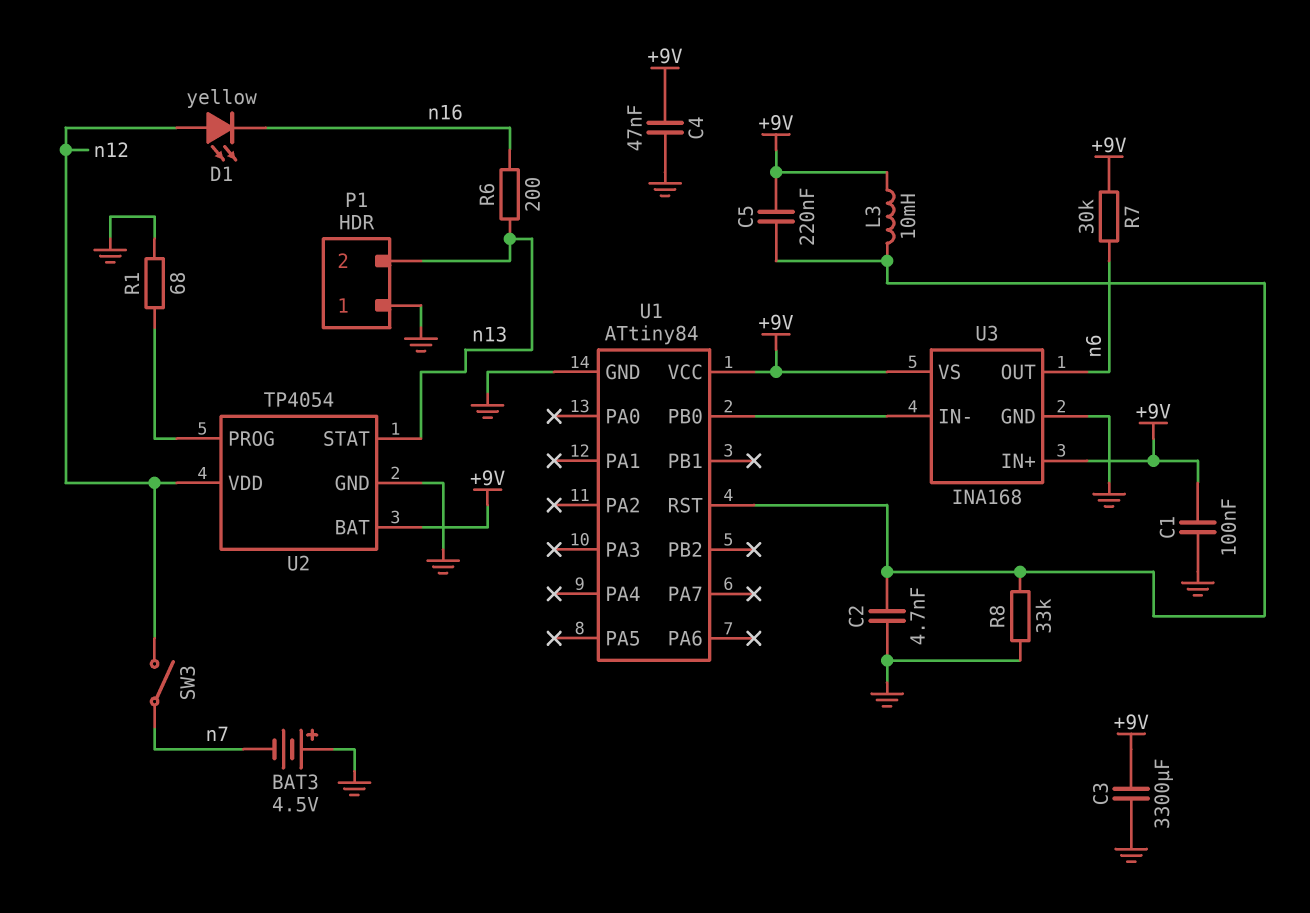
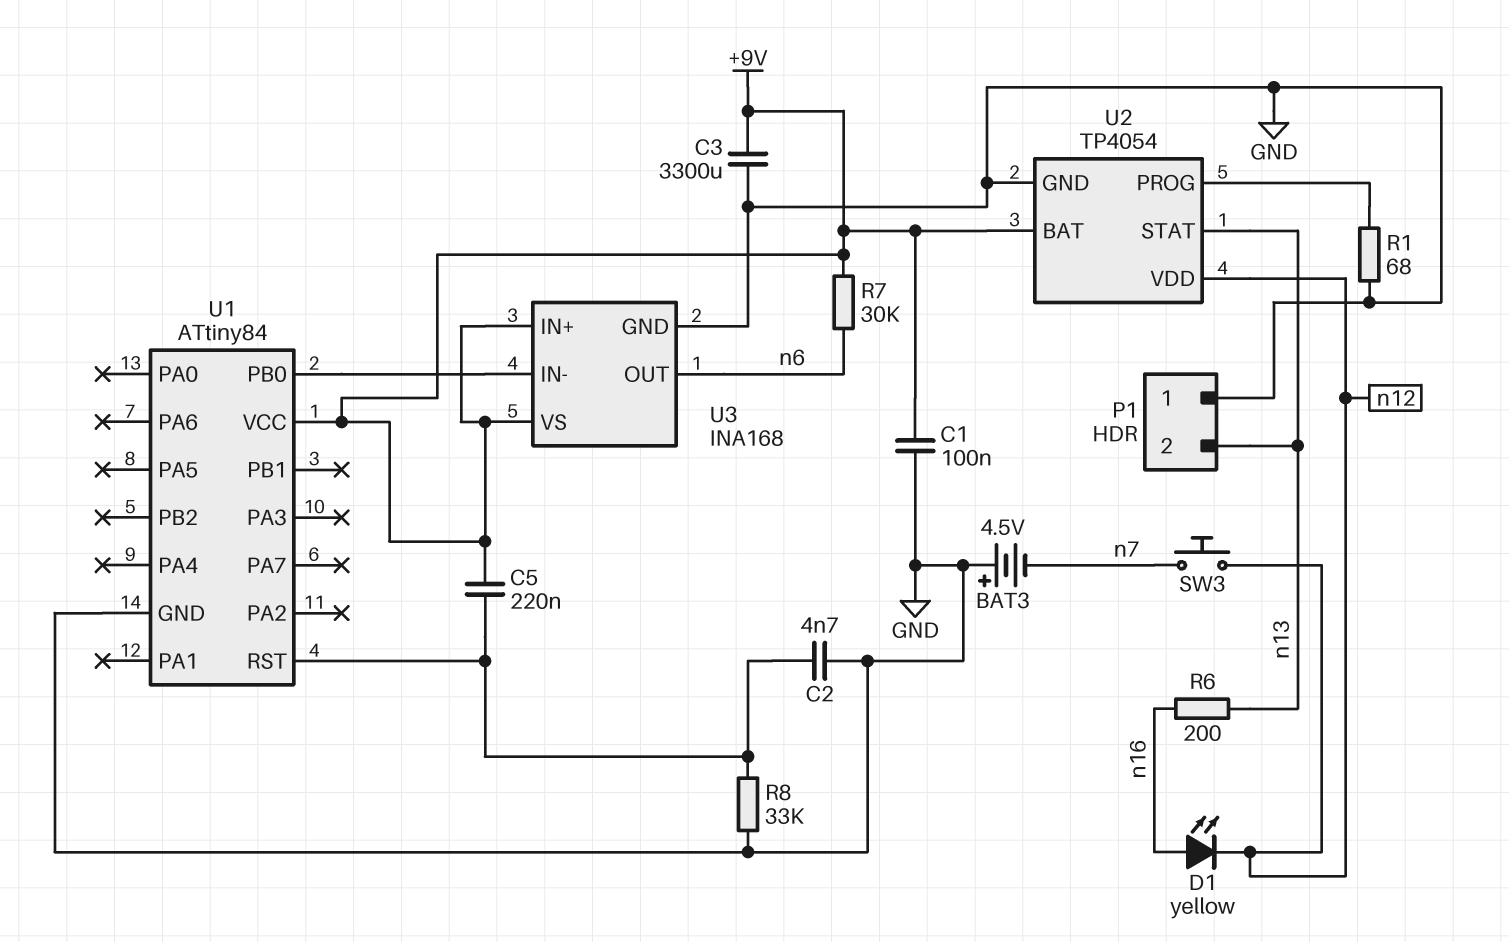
C4: 47nF (+9V, GND) -> none
D1: LED yellow (A n12, K n16) -> LED yellow (A n16, K n12)
L3: 10mH (+9V, U1/RST) -> none
SW3: switch (n7, n12) -> button (n7, n12)

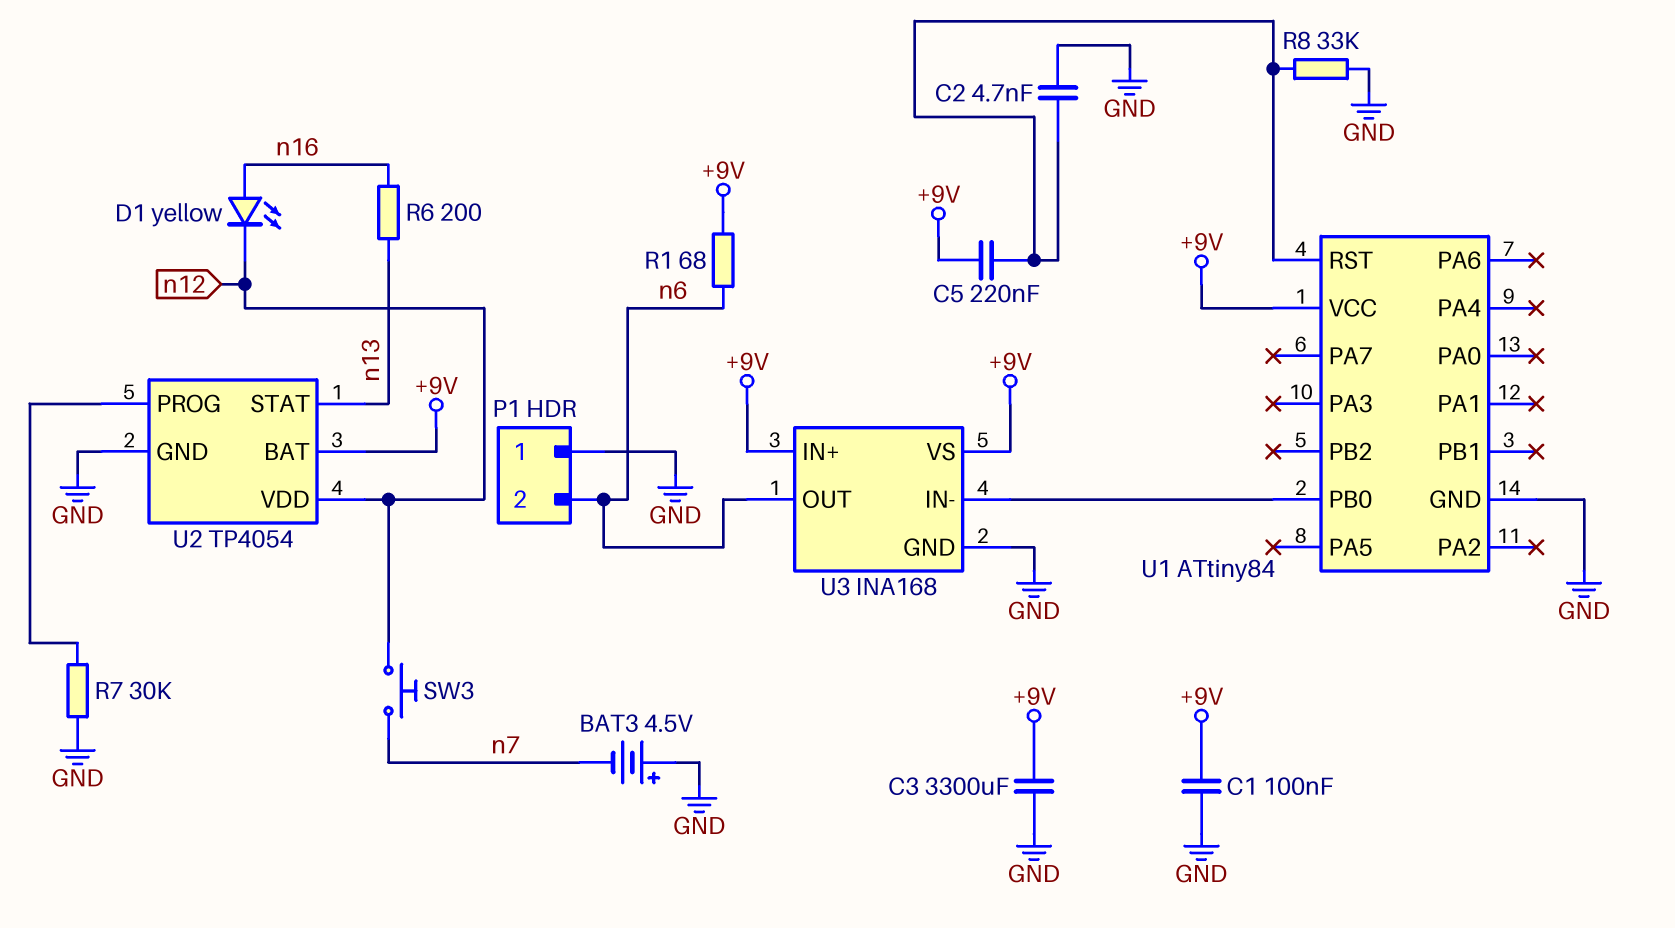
P1 pin 2: n13 -> n6
R1: 68 (GND, U2/PROG) -> 68 (+9V, n6)
R7: 30k (+9V, n6) -> 30k (GND, U2/PROG)

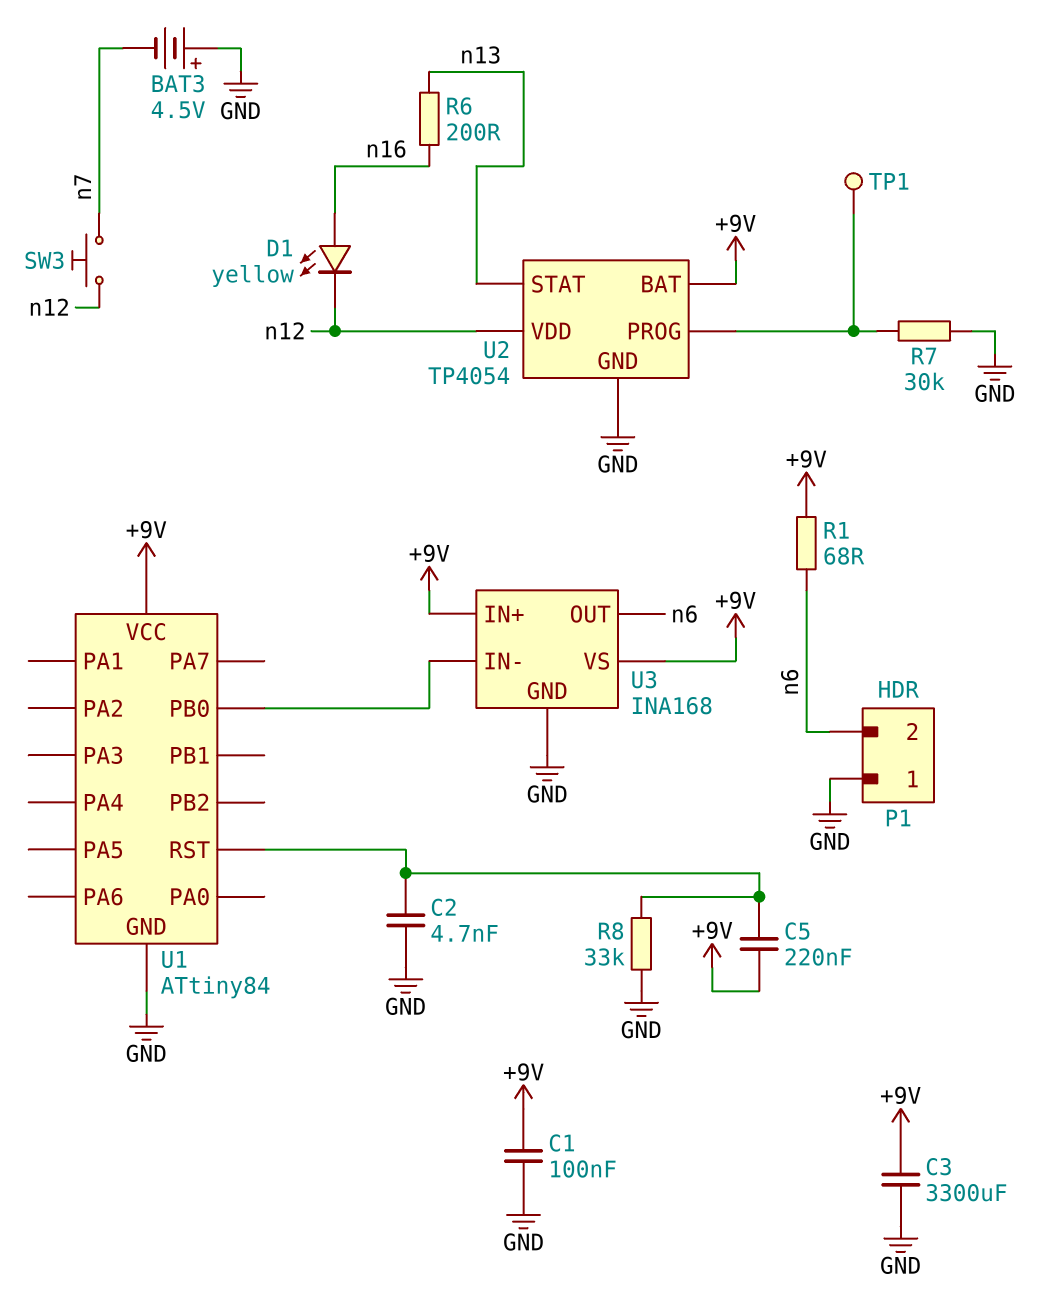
TP1: none -> test point (U2/PROG)

